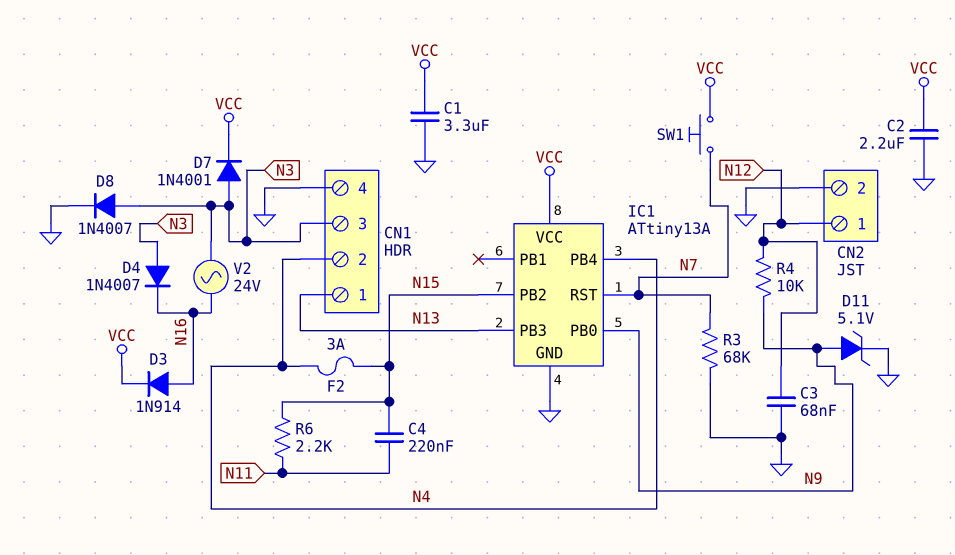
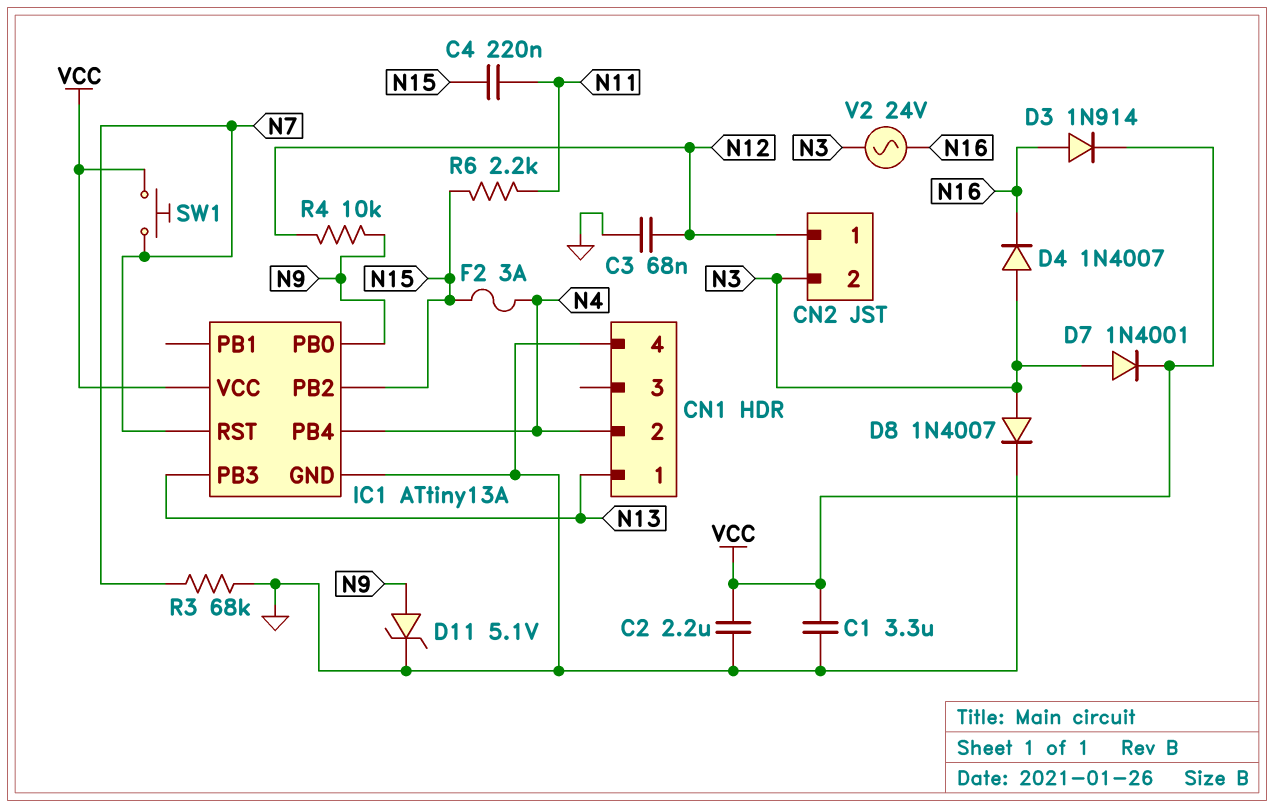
CN1 pin 3: N3 -> none
CN2 pin 2: GND -> N3

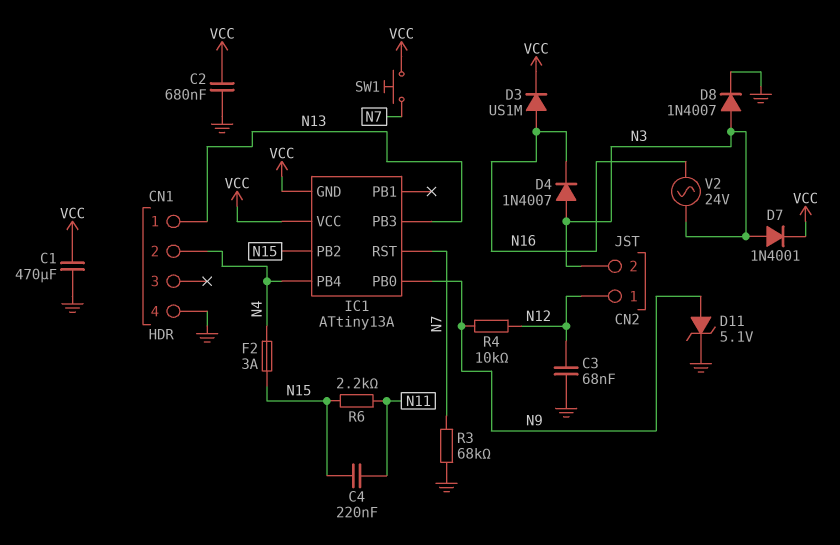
C1: 3.3uF (GND, VCC) -> 470uF (GND, VCC)
C2: 2.2uF (GND, VCC) -> 680nF (GND, VCC)
D3: diode 1N914 (A N16, K VCC) -> diode US1M (A N16, K VCC)
IC1 pin GND: GND -> VCC

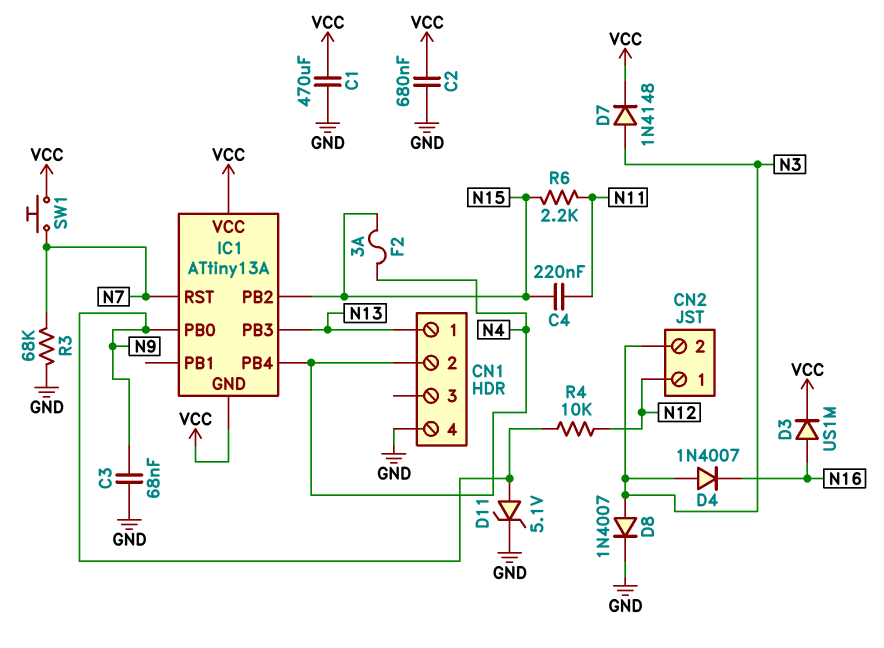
C3: 68nF (GND, N12) -> 68nF (GND, N9)
D7: diode 1N4001 (A N3, K VCC) -> diode 1N4148 (A N3, K VCC)
V2: AC 24V (N3, N16) -> none

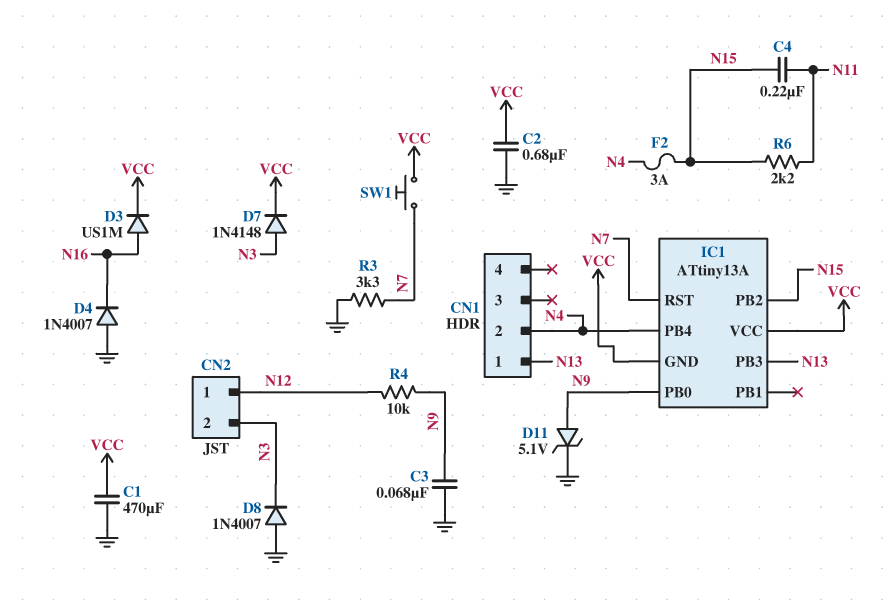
CN1 pin 4: GND -> none
D4: diode 1N4007 (A N3, K N16) -> diode 1N4007 (A GND, K N16)
D8: diode 1N4007 (A N3, K GND) -> diode 1N4007 (A GND, K N3)
R3: 68k (GND, N7) -> 3.3k (GND, N7)

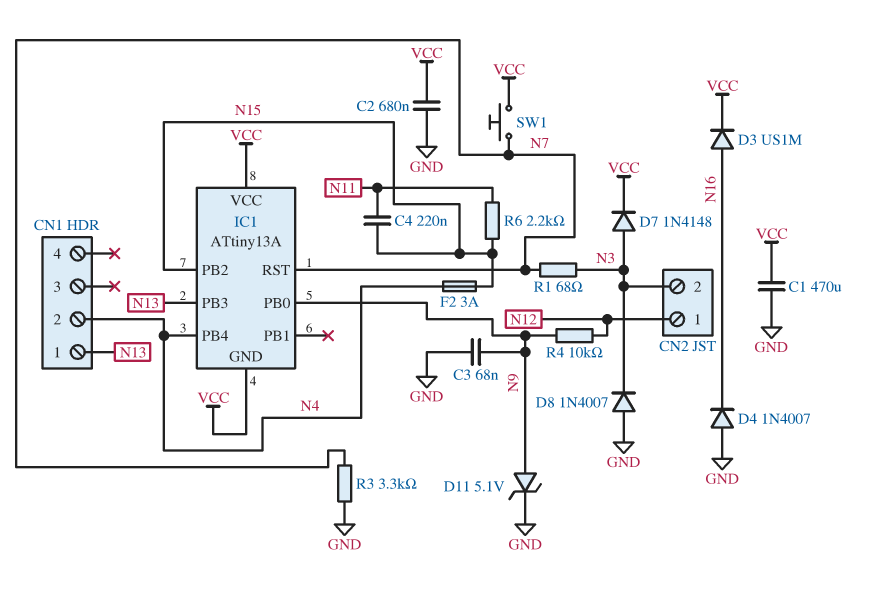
R1: none -> 68 (N3, N7)

